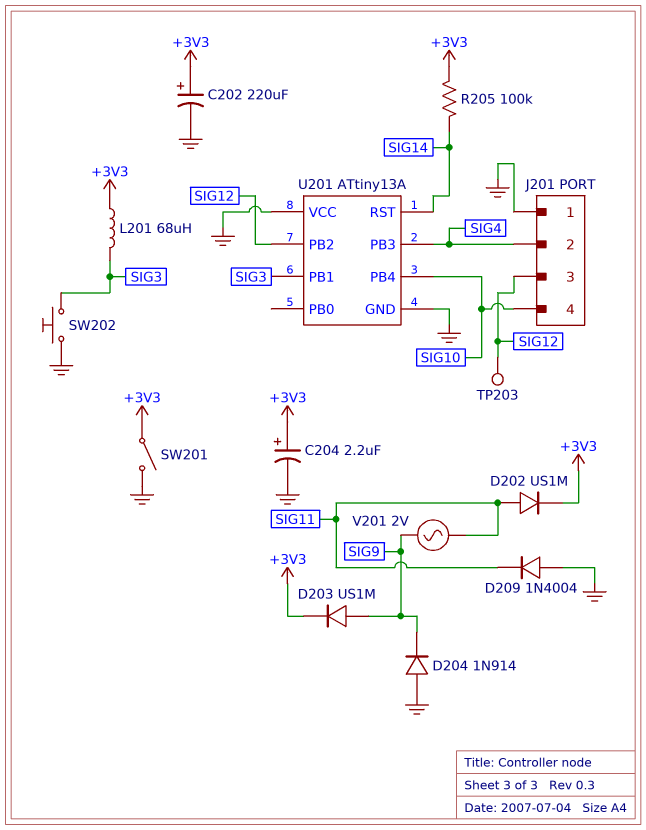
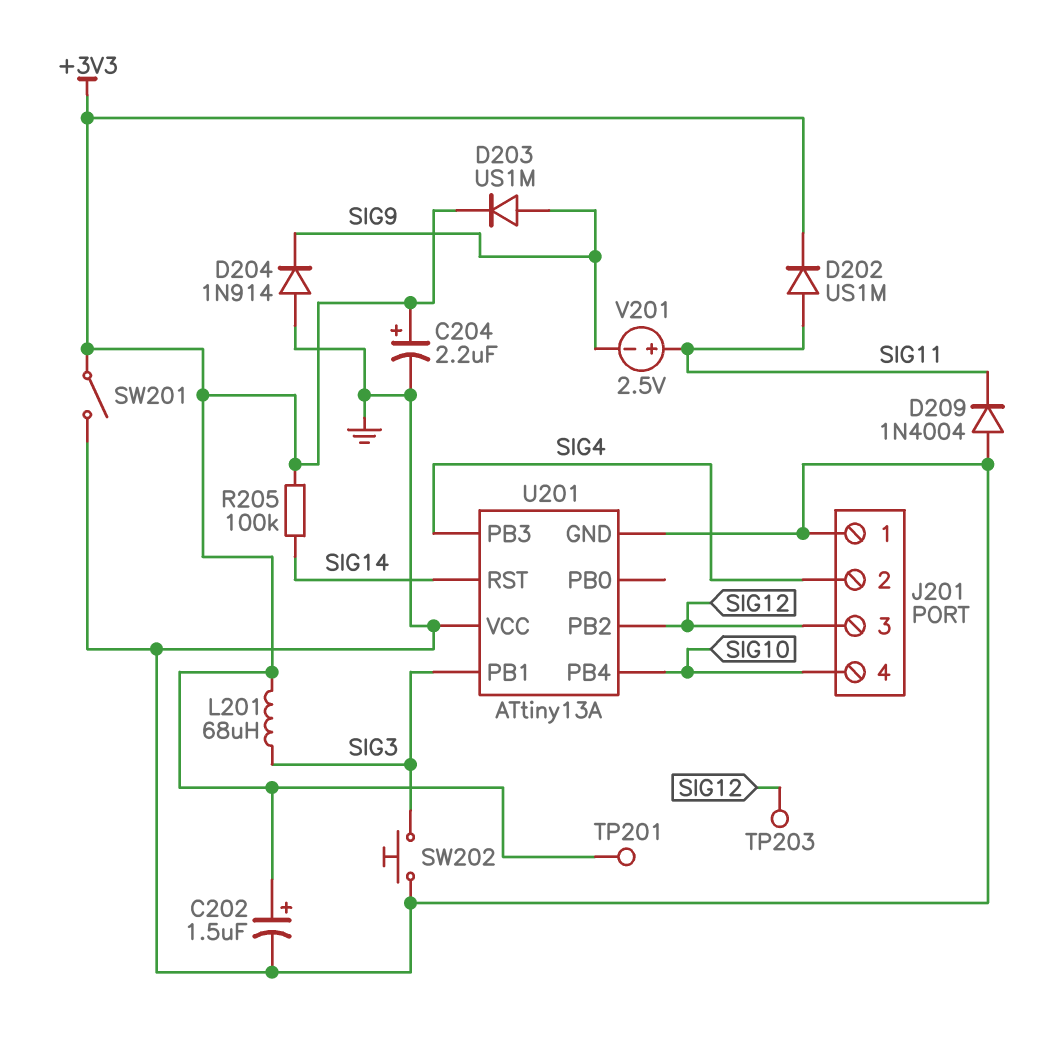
C202: 220uF (plus +3V3, minus GND) -> 1.5uF (plus +3V3, minus GND)
TP201: none -> test point (+3V3)
V201: AC 2V (SIG9, SIG11) -> 2.5V (plus SIG11, minus SIG9)

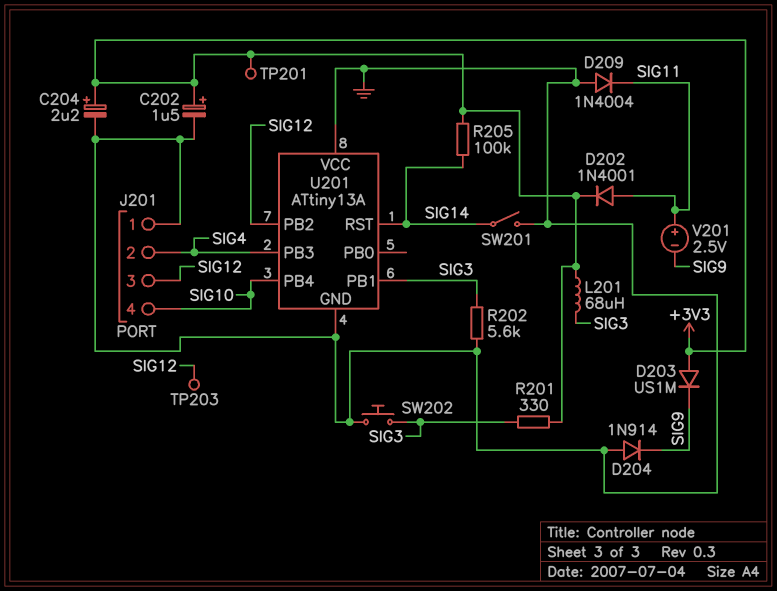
D202: diode US1M (A SIG11, K +3V3) -> diode 1N4001 (A SIG11, K +3V3)
D203: diode US1M (A SIG9, K +3V3) -> diode US1M (A +3V3, K SIG9)
R201: none -> 330 (+3V3, SIG3)
R202: none -> 5.6k (GND, SIG3)
SW201: switch (+3V3, GND) -> switch (GND, SIG14)

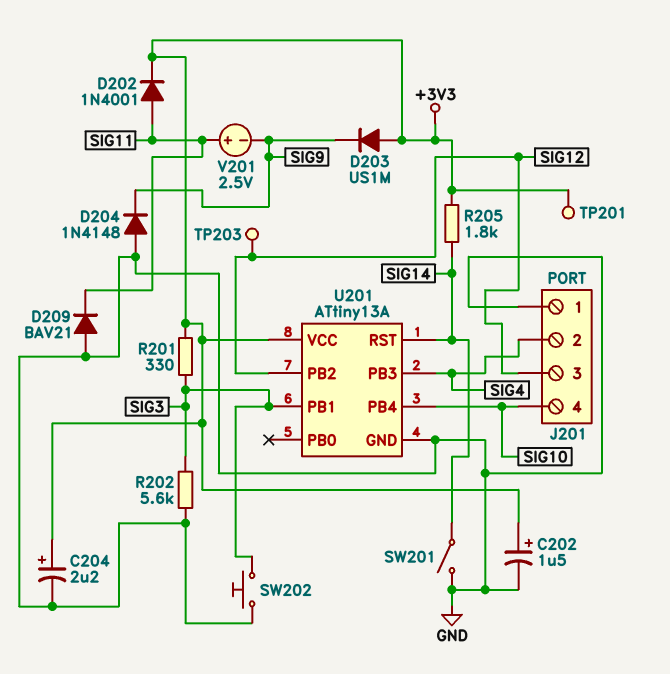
D204: diode 1N914 (A GND, K SIG9) -> diode 1N4148 (A GND, K SIG9)
D209: diode 1N4004 (A GND, K SIG11) -> diode BAV21 (A GND, K SIG11)
L201: 68uH (+3V3, SIG3) -> none
R205: 100k (+3V3, SIG14) -> 1.8k (+3V3, SIG14)
U201 pin VCC: GND -> +3V3

